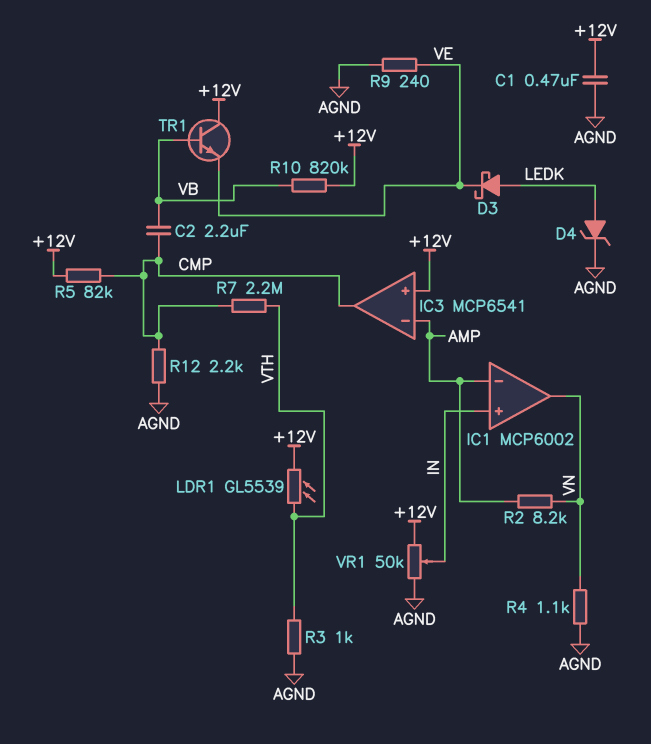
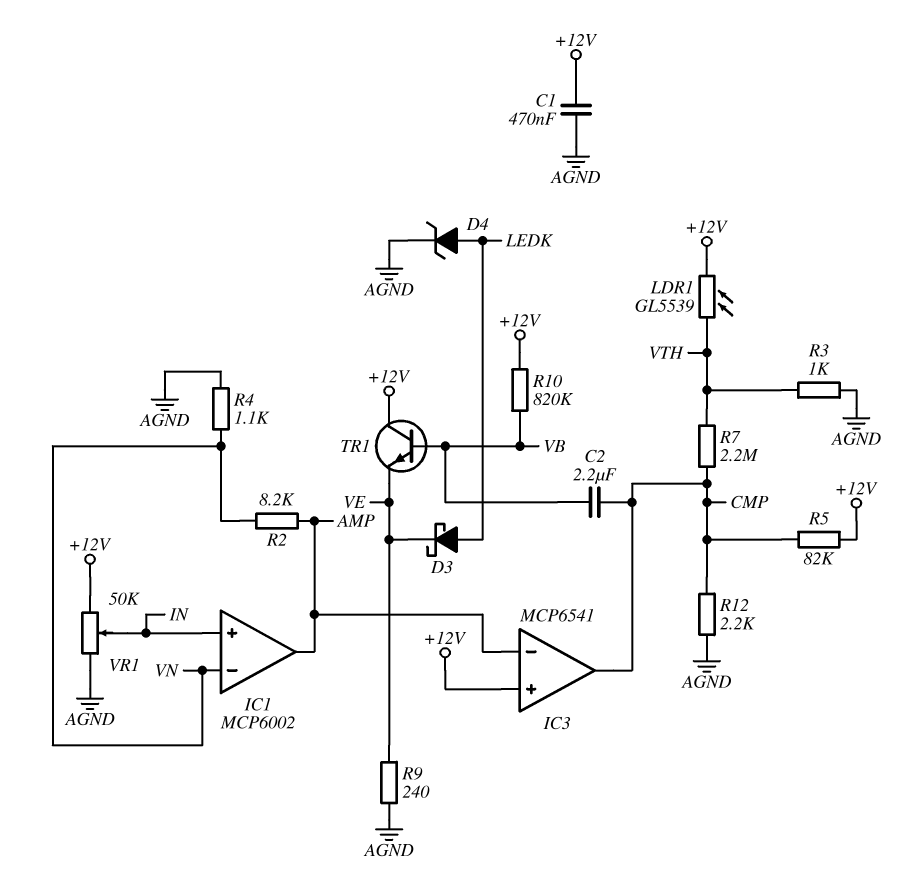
IC1 pin in-: AMP -> VN
IC1 pin out: VN -> AMP

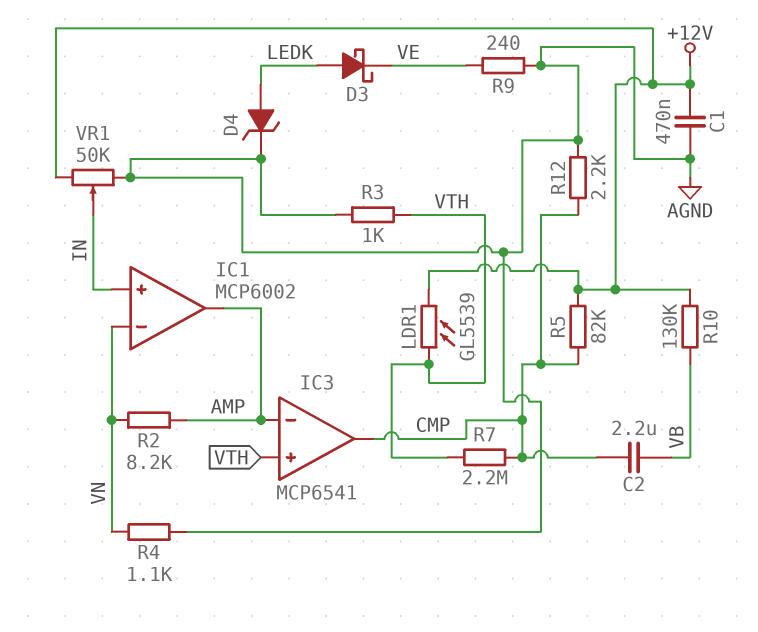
IC3 pin in+: +12V -> VTH
R10: 820k (+12V, VB) -> 130k (+12V, VB)
TR1: NPN (B VB, C +12V, E VE) -> none

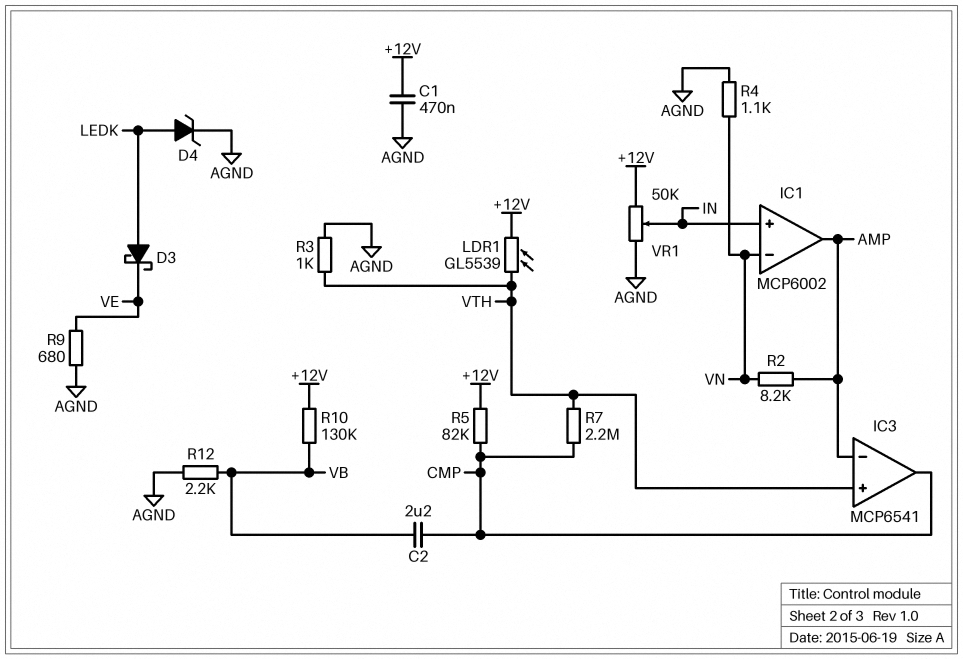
R9: 240 (AGND, VE) -> 680 (AGND, VE)
R12: 2.2k (AGND, CMP) -> 2.2k (AGND, VB)

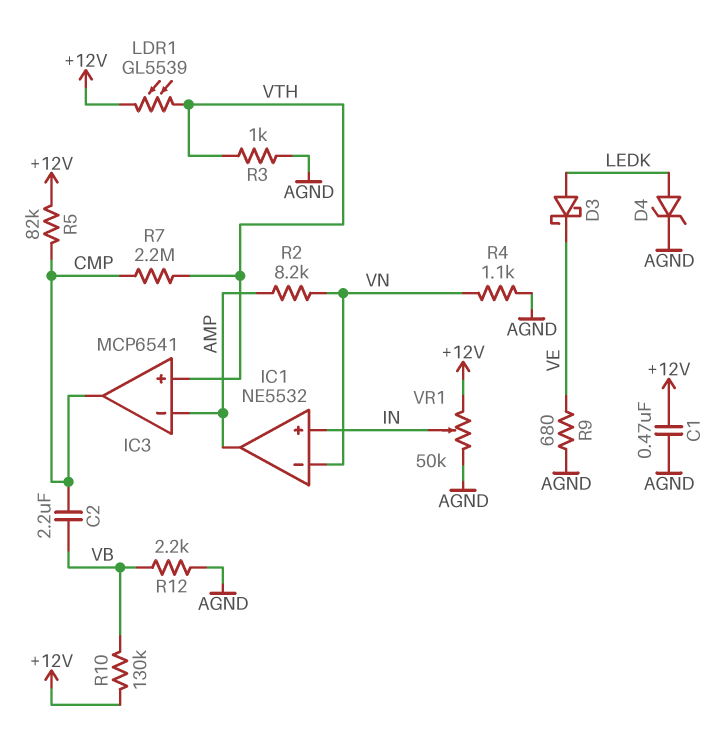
IC1: MCP6002 -> NE5532

